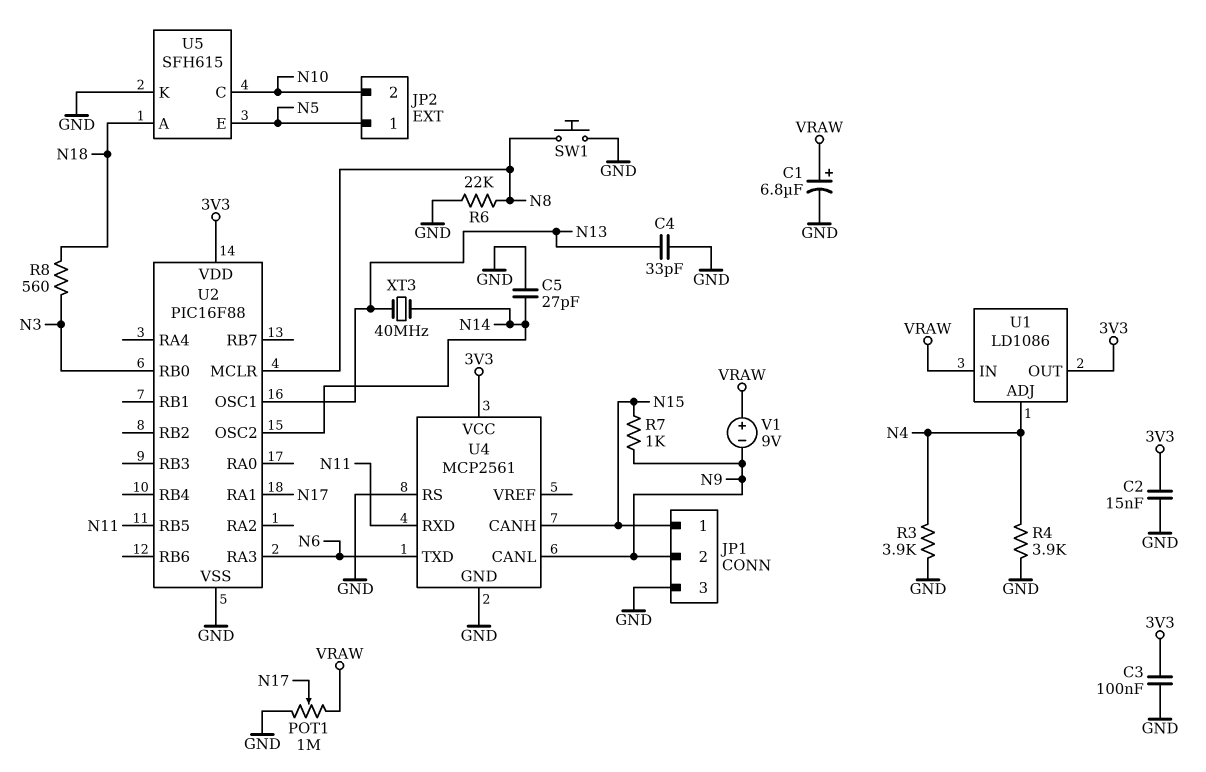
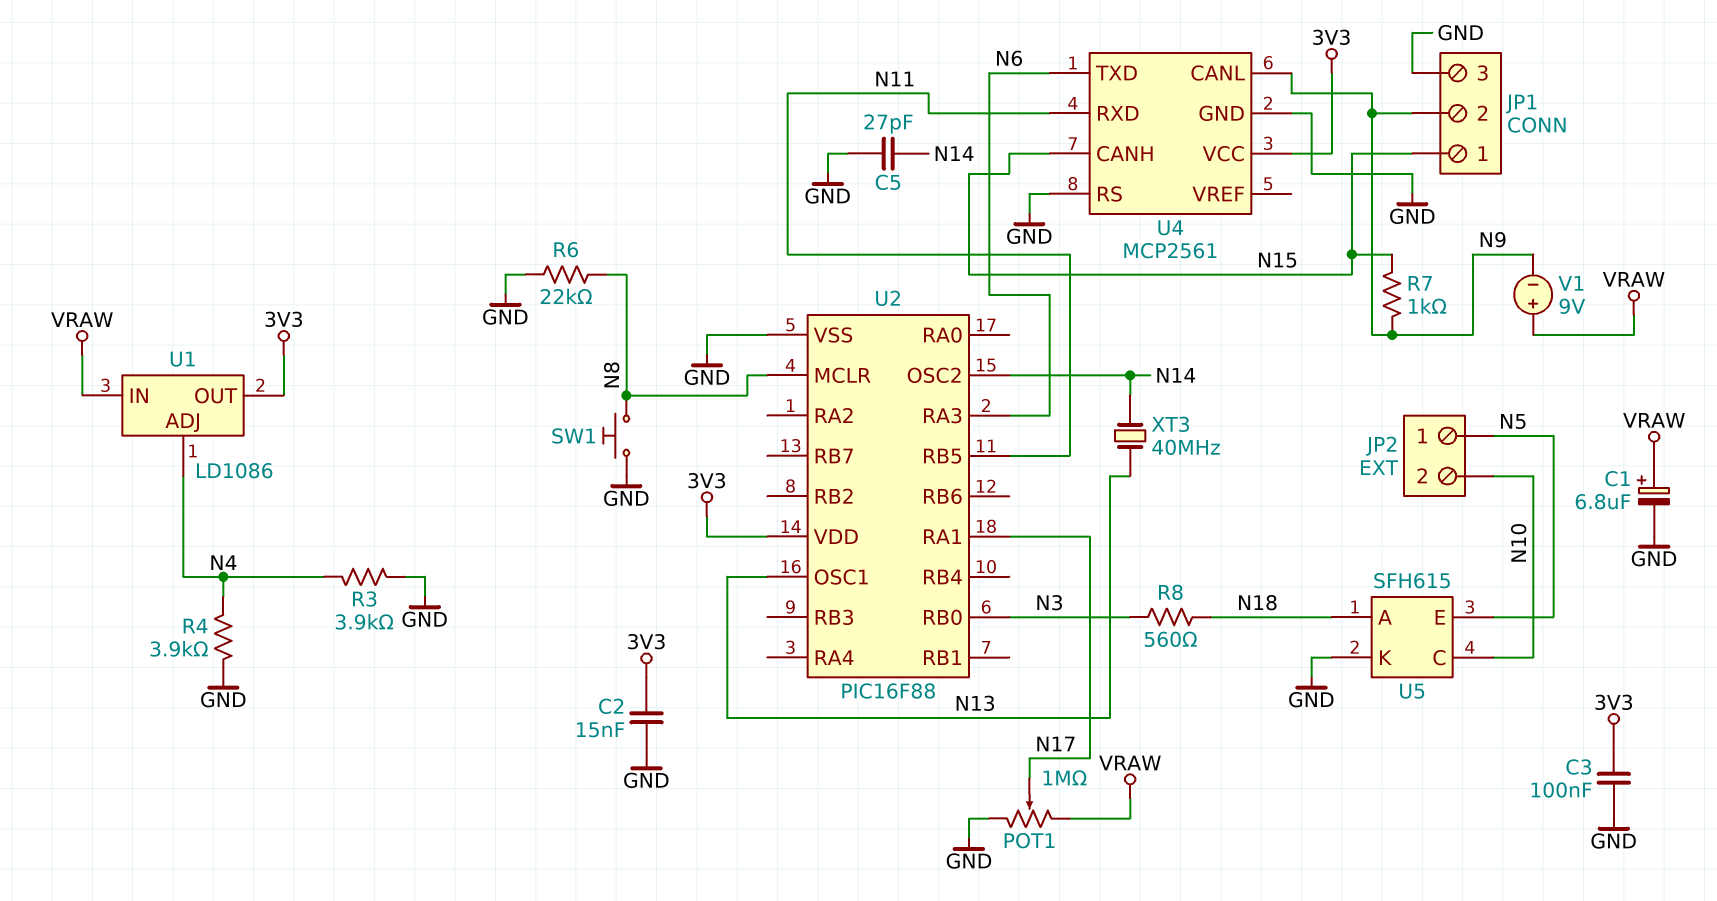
C4: 33pF (GND, N13) -> none

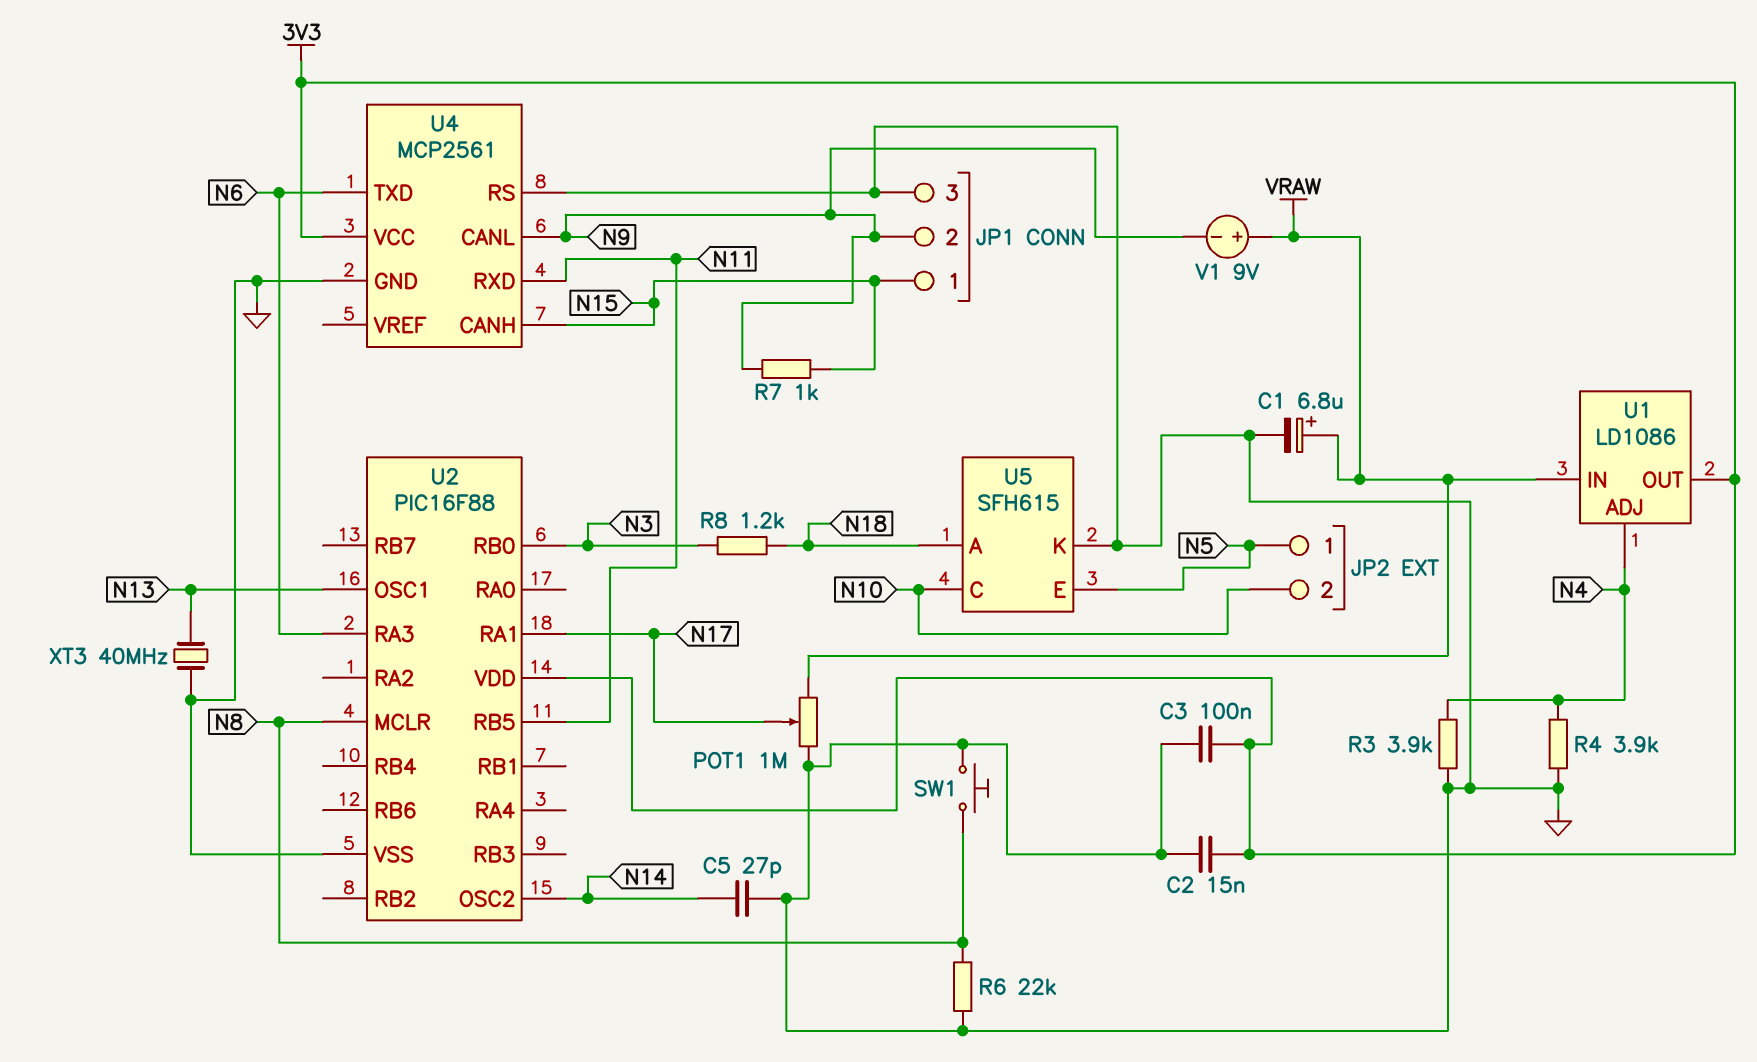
R8: 560 (N3, N18) -> 1.2k (N3, N18)
XT3: 40MHz (N13, N14) -> 40MHz (GND, N13)

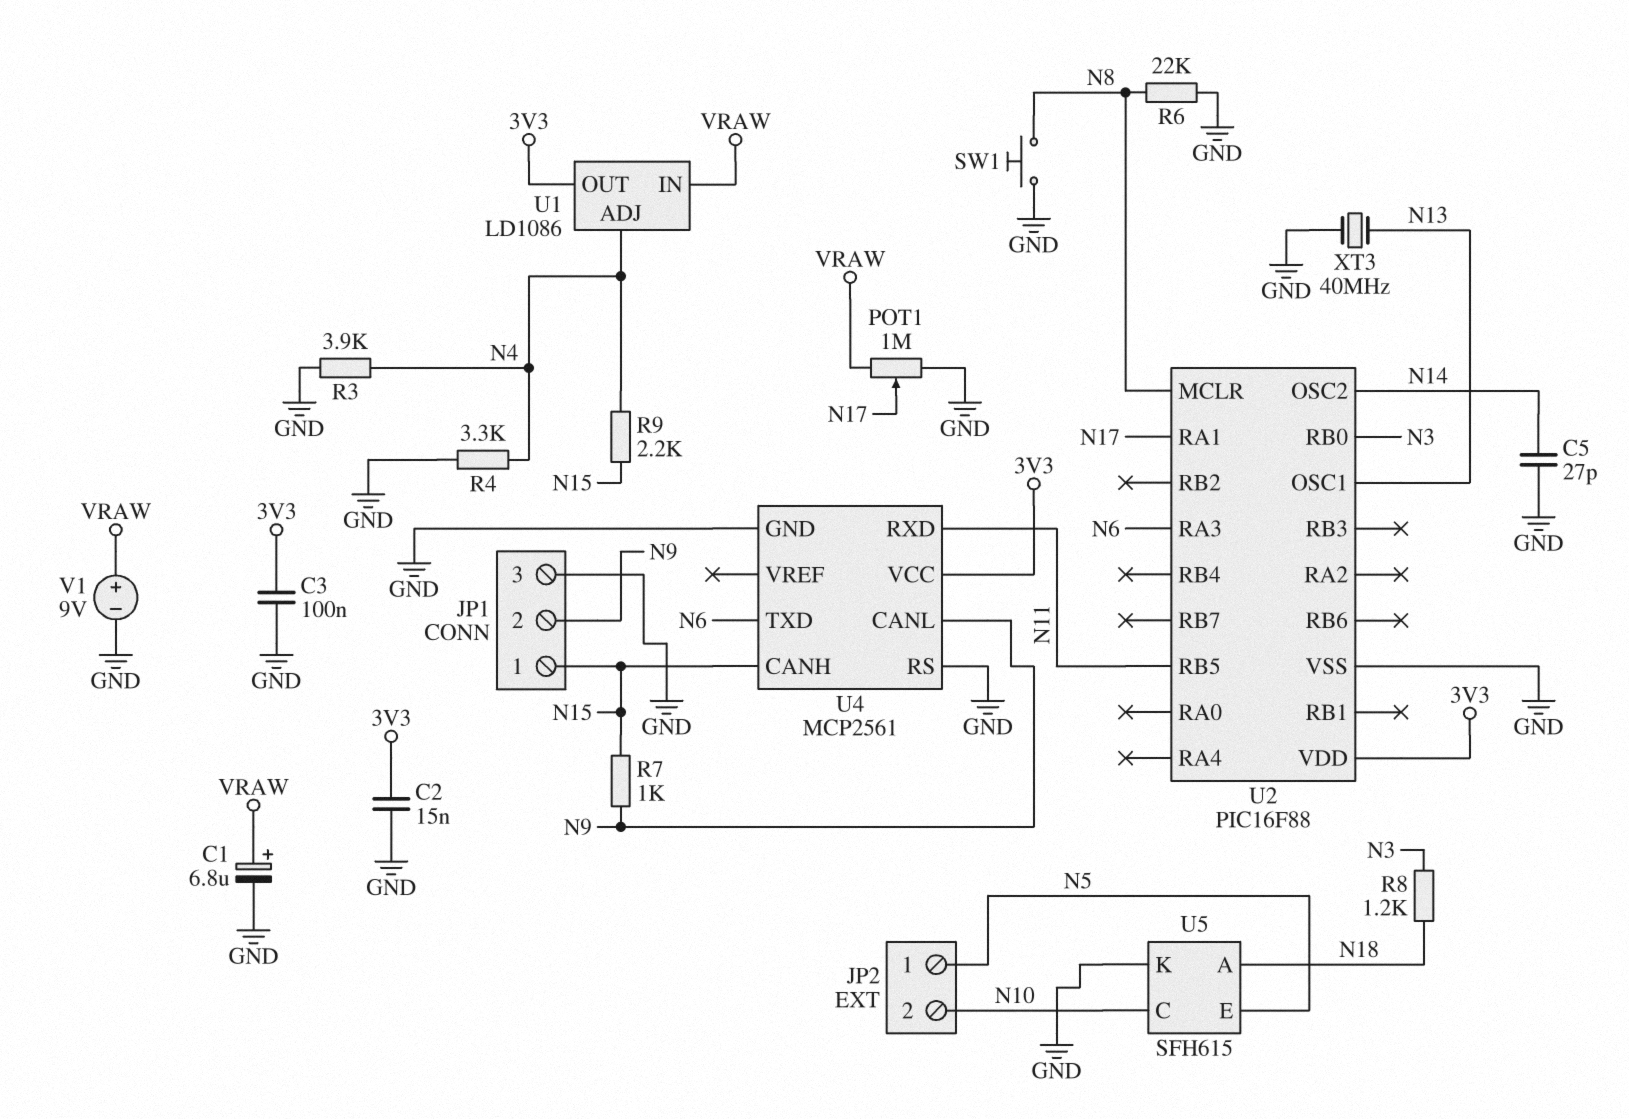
R4: 3.9k (GND, N4) -> 3.3k (GND, N4)
R9: none -> 2.2k (N4, N15)
V1: 9V (plus VRAW, minus N9) -> 9V (plus VRAW, minus GND)

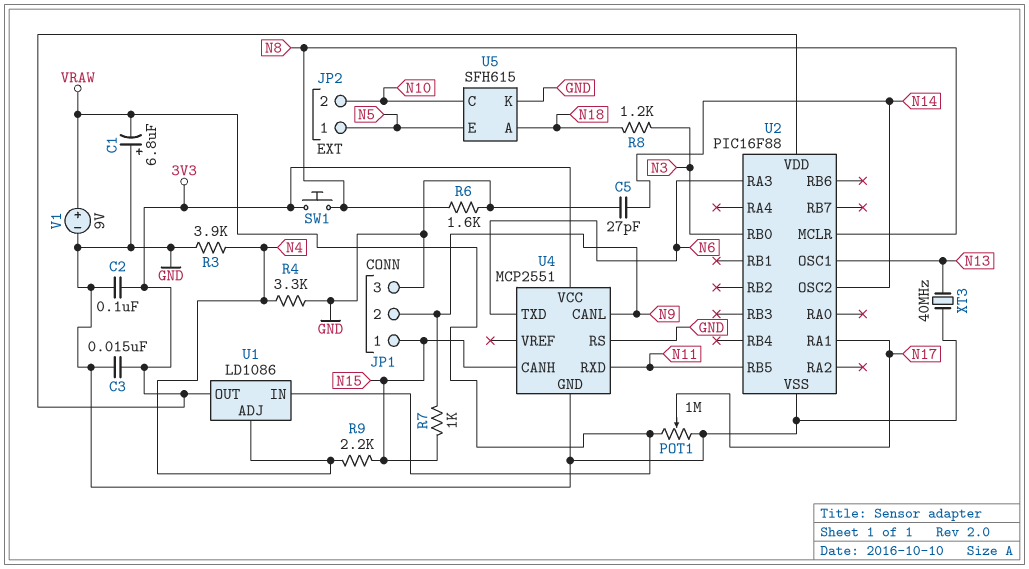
C1: 6.8uF (plus VRAW, minus GND) -> 6.8uF (plus GND, minus VRAW)
C2: 15nF (3V3, GND) -> 100nF (3V3, GND)
C3: 100nF (3V3, GND) -> 15nF (3V3, GND)
R6: 22k (GND, N8) -> 1.6k (GND, N8)
SW1: button (GND, N8) -> button (3V3, N8)
U4: MCP2561 -> MCP2551

